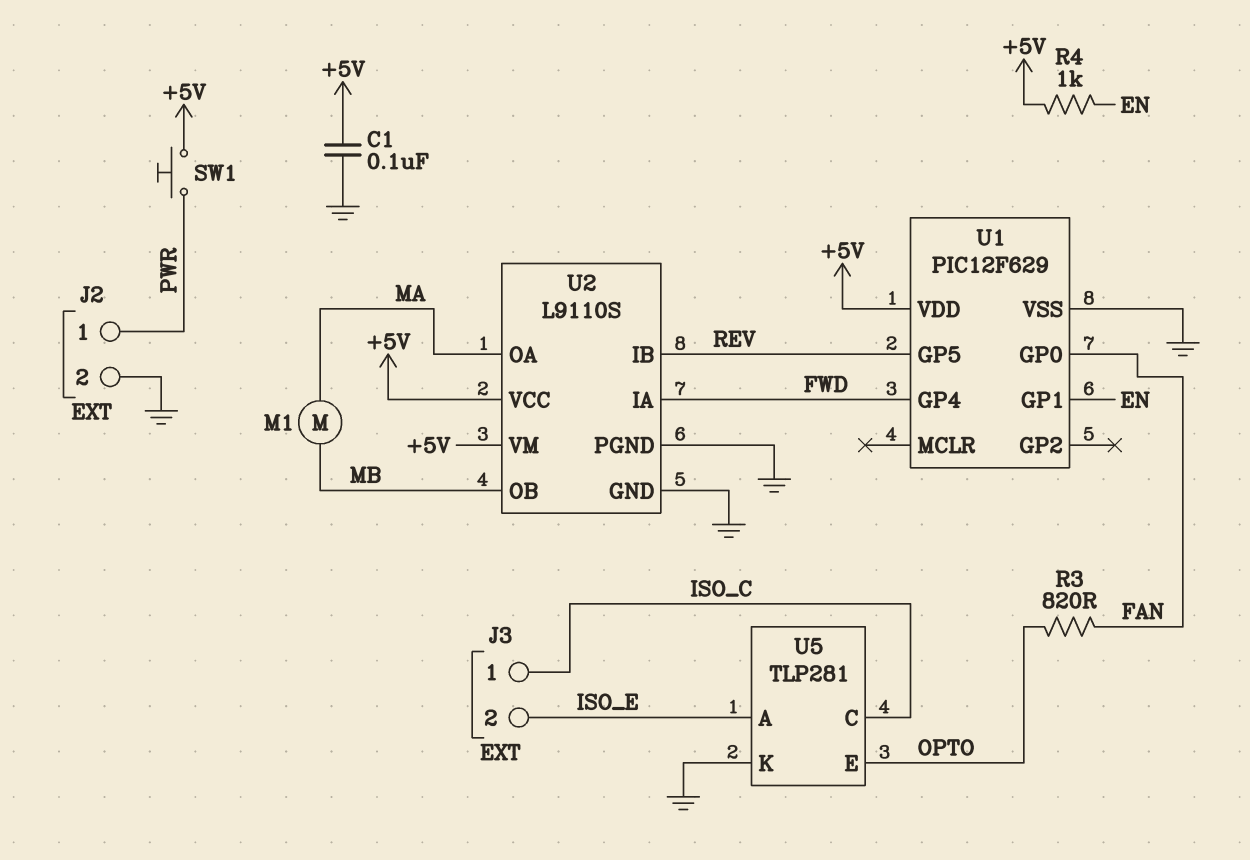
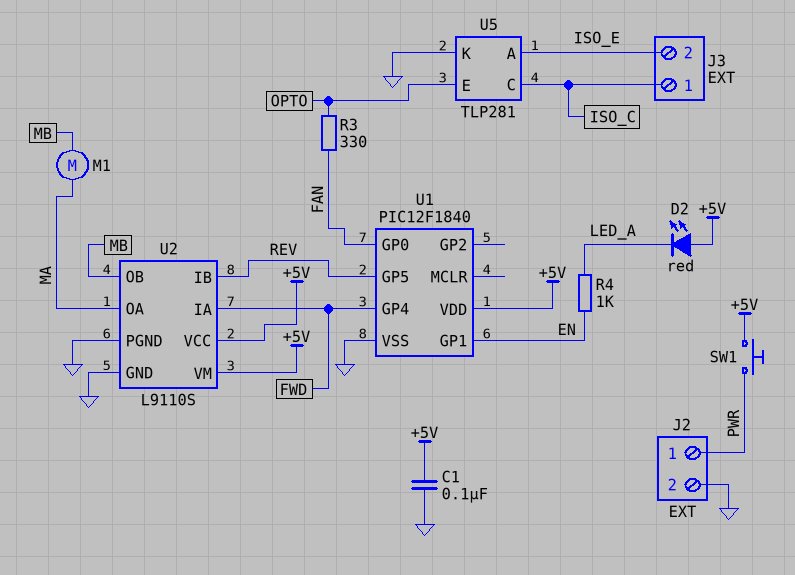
D2: none -> LED red (A +5V, K LED_A)
R3: 820 (FAN, OPTO) -> 330 (FAN, OPTO)
R4: 1k (+5V, EN) -> 1k (EN, LED_A)
U1: PIC12F629 -> PIC12F1840

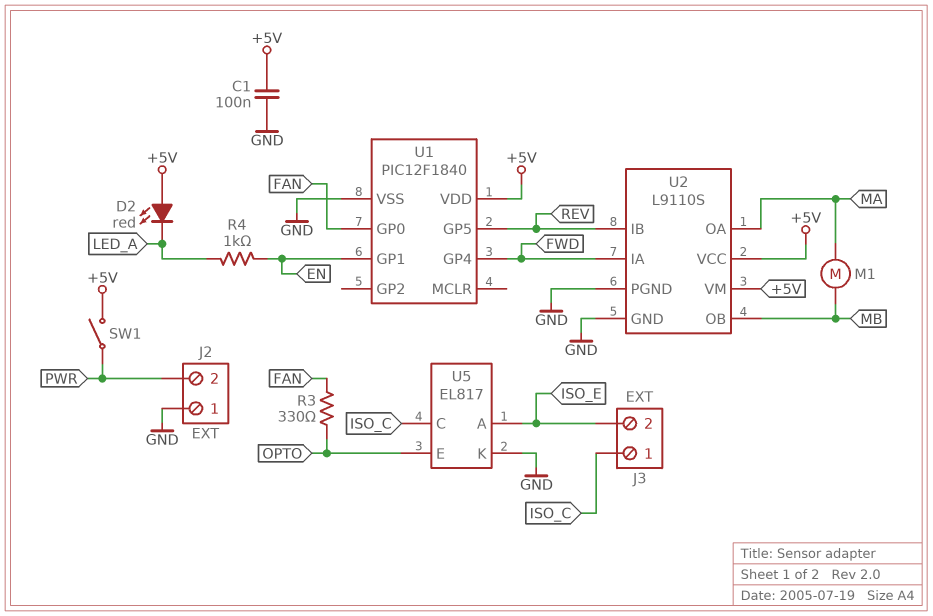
J2 pin 1: PWR -> GND
J2 pin 2: GND -> PWR
SW1: button (+5V, PWR) -> switch (+5V, PWR)
U5: TLP281 -> EL817

